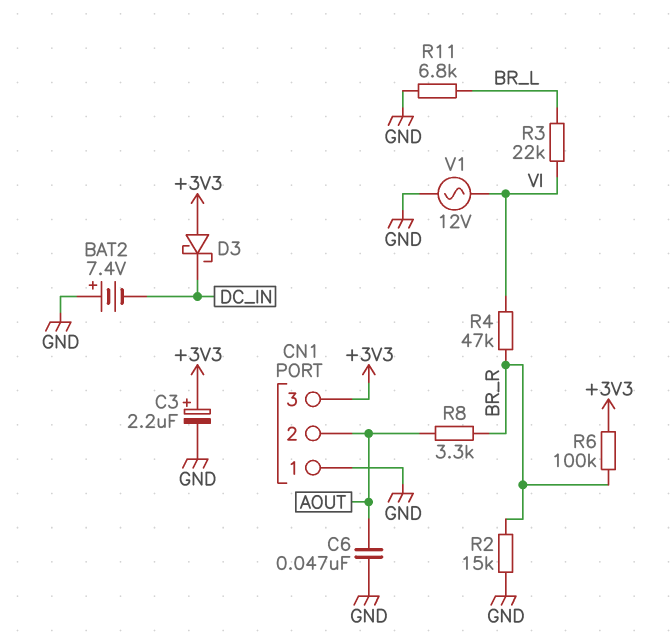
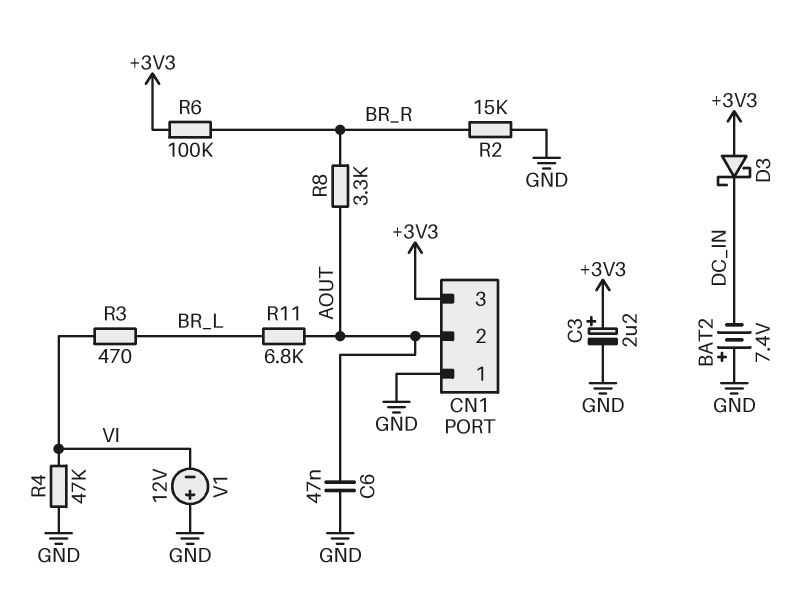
R3: 22k (BR_L, VI) -> 470 (BR_L, VI)
R4: 47k (BR_R, VI) -> 47k (GND, VI)
R11: 6.8k (BR_L, GND) -> 6.8k (AOUT, BR_L)
V1: AC 12V (GND, VI) -> 12V (plus GND, minus VI)

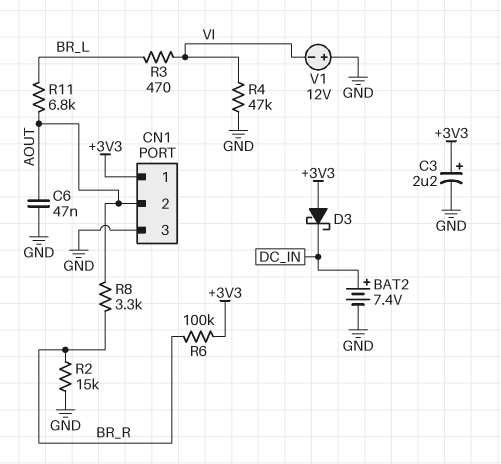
BAT2: 7.4V (plus GND, minus DC_IN) -> 7.4V (plus DC_IN, minus GND)
CN1 pin 1: GND -> +3V3
CN1 pin 3: +3V3 -> GND

